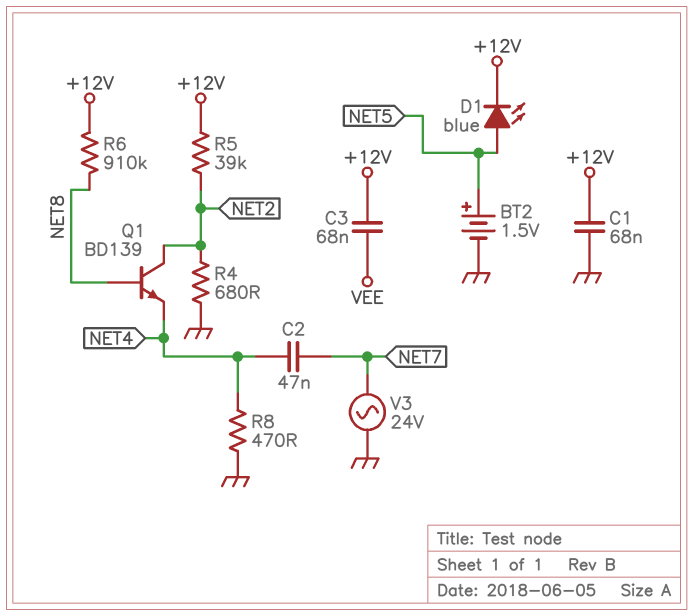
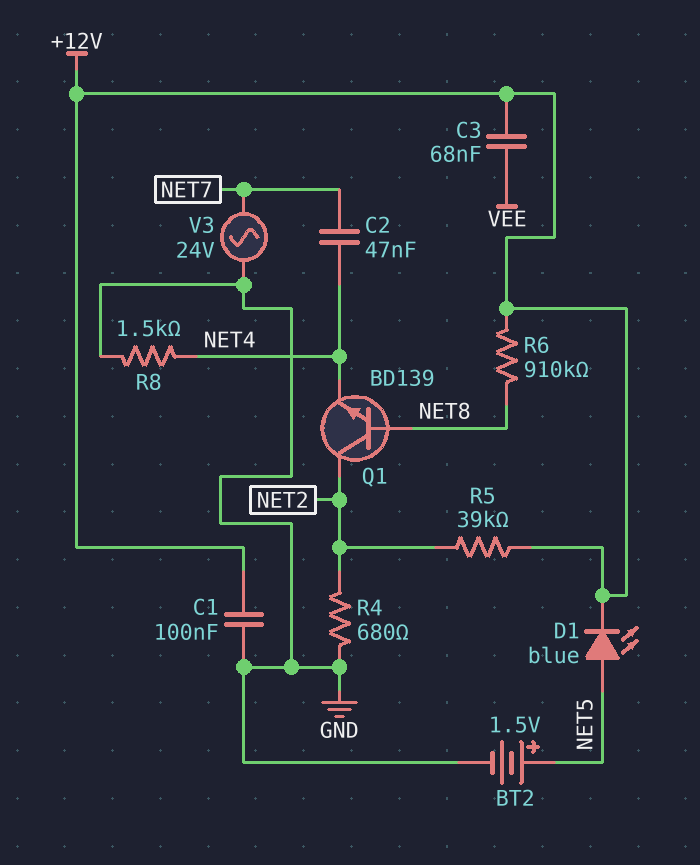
C1: 68nF (+12V, GND) -> 100nF (+12V, GND)
R8: 470 (GND, NET4) -> 1.5k (GND, NET4)

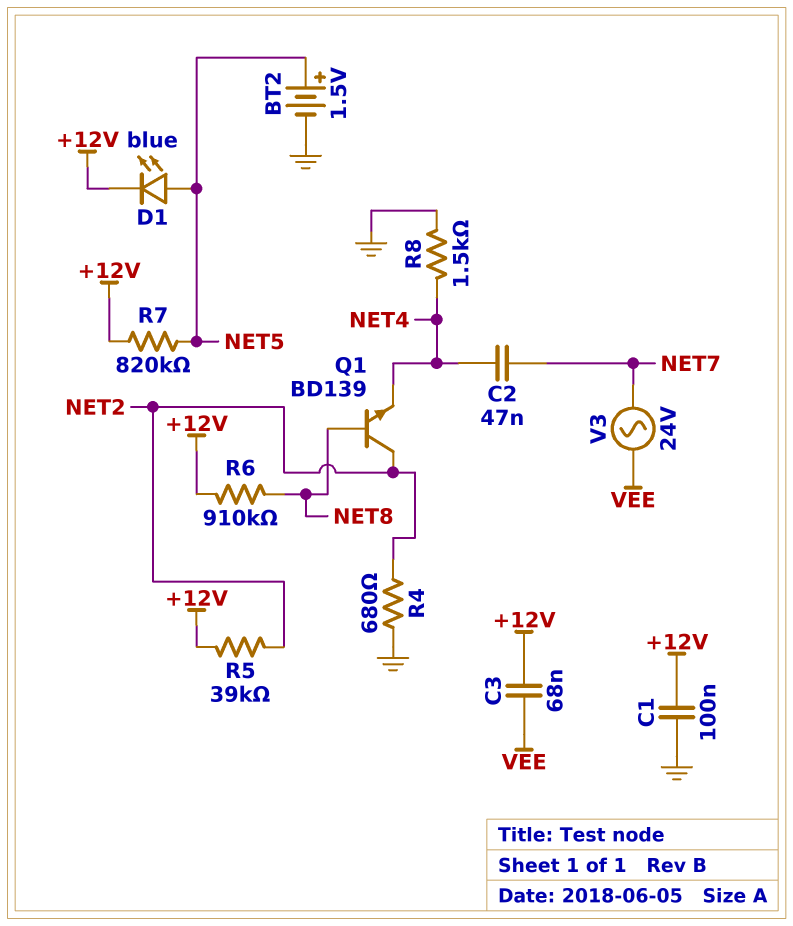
R7: none -> 820k (+12V, NET5)
V3: AC 24V (GND, NET7) -> AC 24V (NET7, VEE)

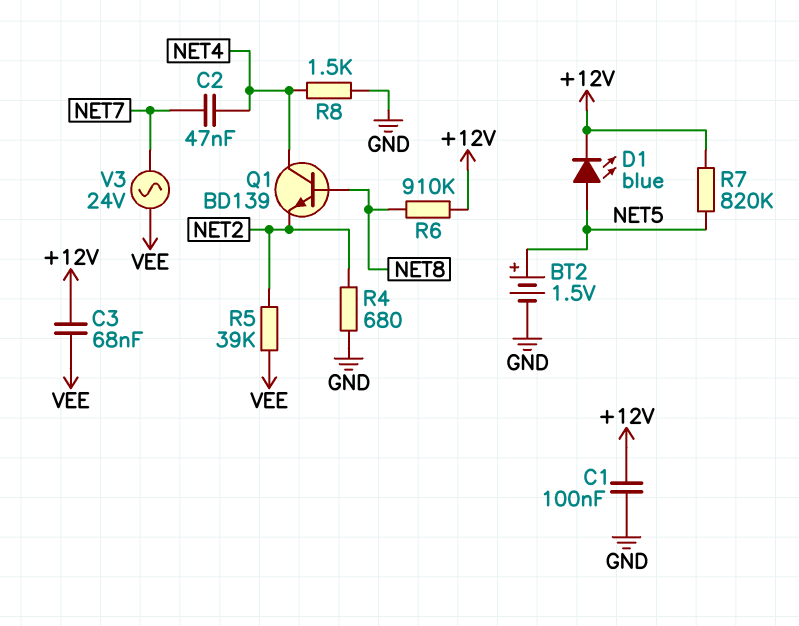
Q1: NPN BD139 (B NET8, C NET2, E NET4) -> NPN BD139 (B NET8, C NET4, E NET2)
R5: 39k (+12V, NET2) -> 39k (NET2, VEE)

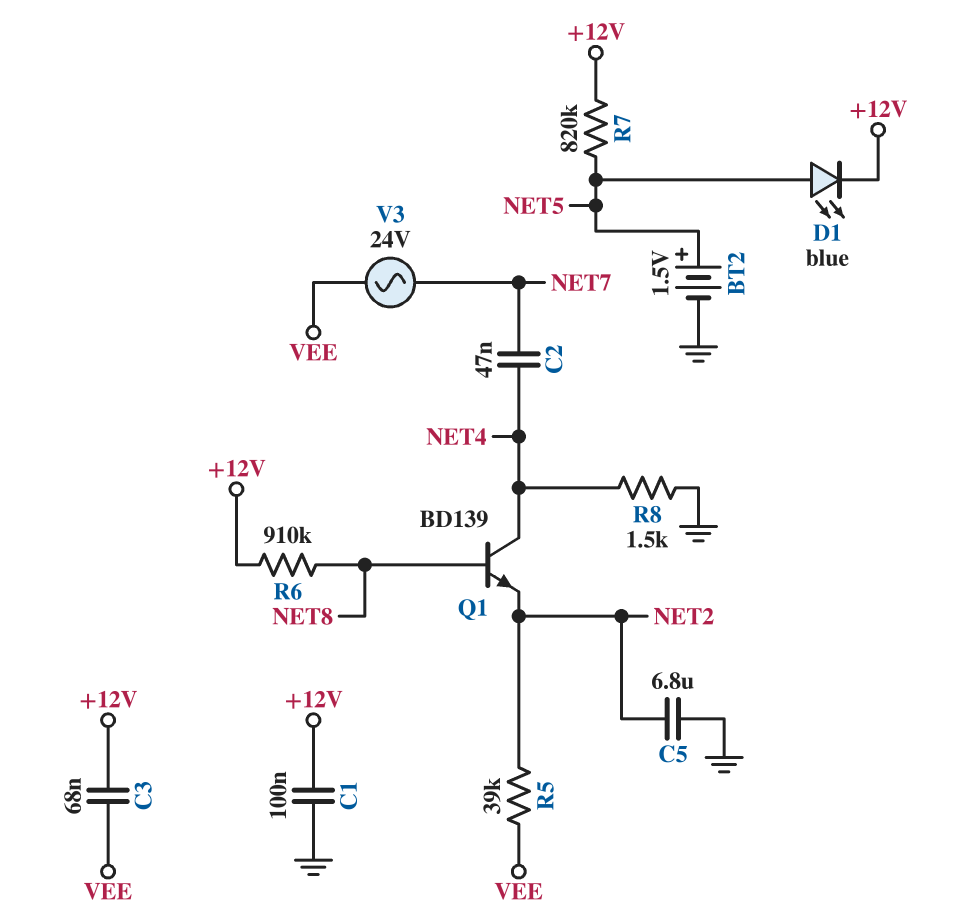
C5: none -> 6.8uF (GND, NET2)
R4: 680 (GND, NET2) -> none

